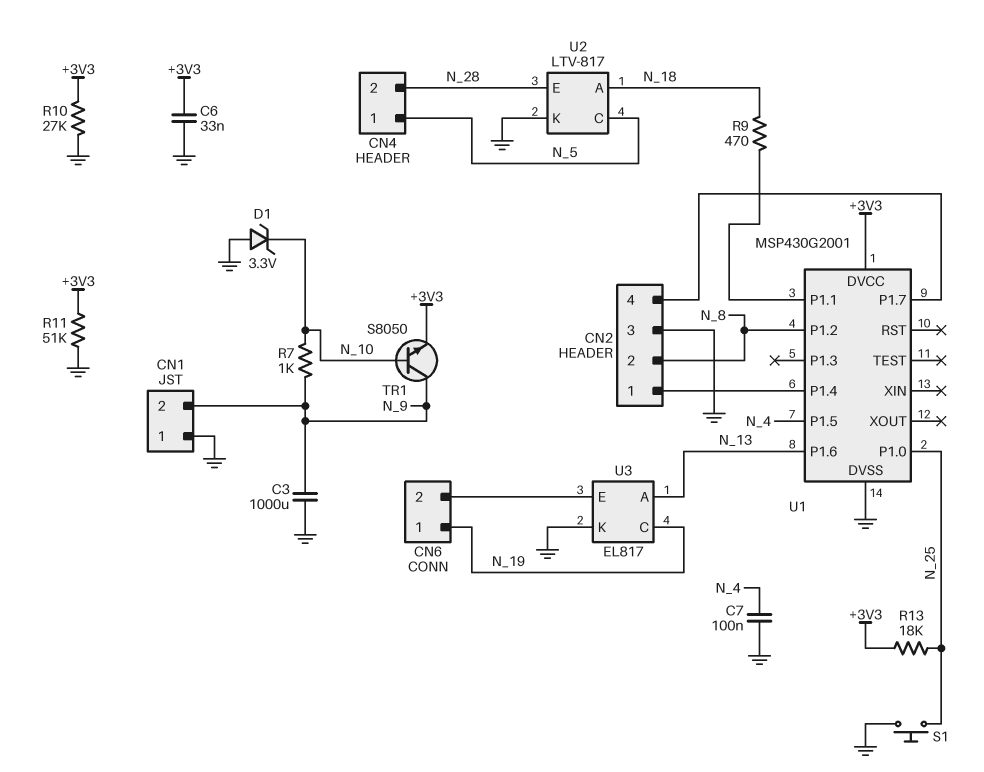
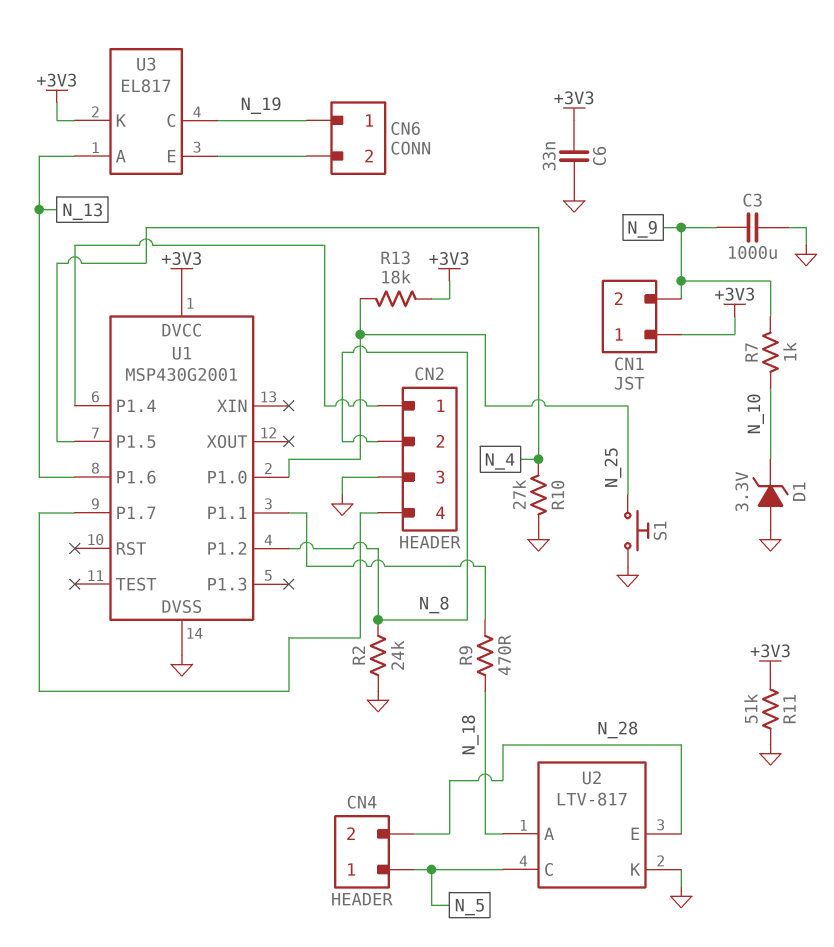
C7: 100nF (GND, N_4) -> none
CN1 pin 1: GND -> +3V3
R2: none -> 24k (GND, N_8)
R10: 27k (+3V3, GND) -> 27k (GND, N_4)
TR1: NPN S8050 (B N_10, C N_9, E +3V3) -> none
U3 pin K: GND -> +3V3

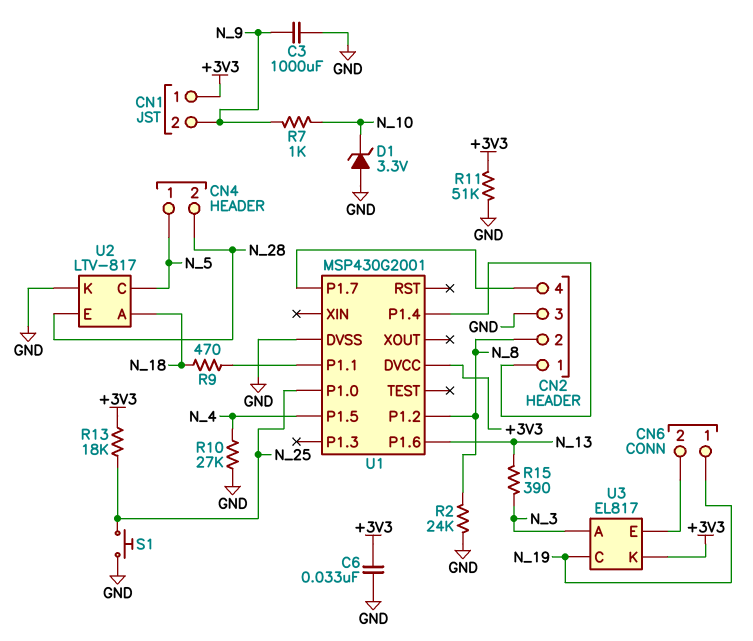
R15: none -> 390 (N_3, N_13)
U3 pin A: N_13 -> N_3

